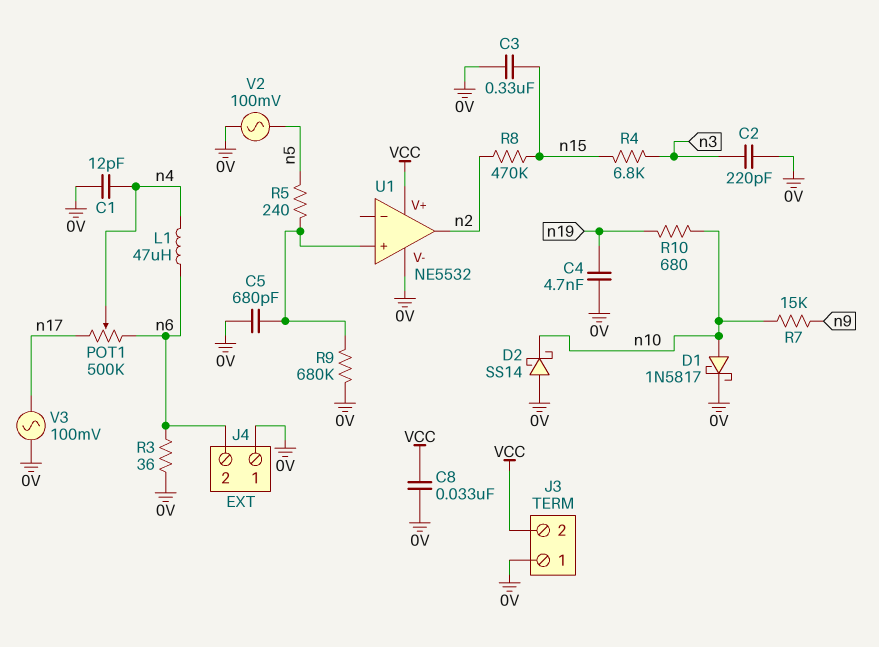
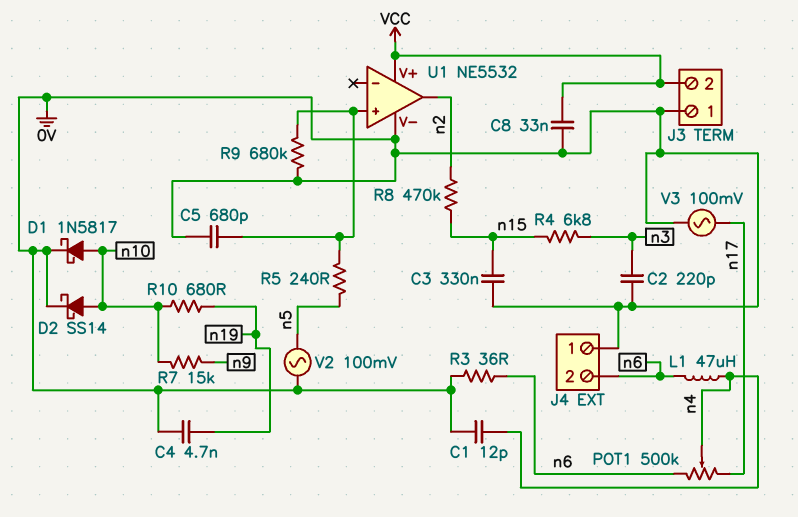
D2: schottky SS14 (A 0V, K n10) -> schottky SS14 (A n10, K 0V)

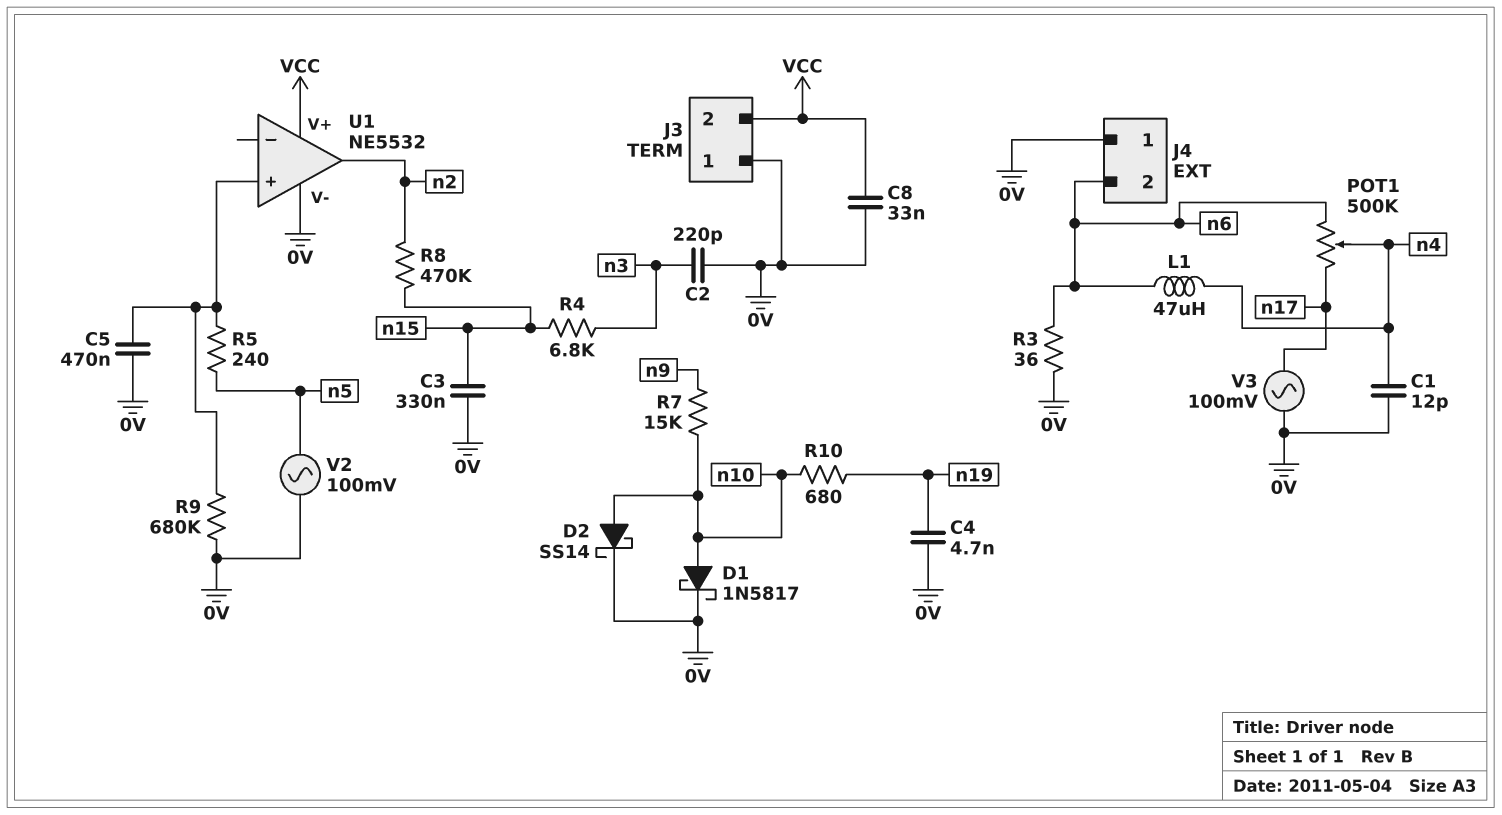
C5: 680pF (0V, U1/in+) -> 470nF (0V, U1/in+)

